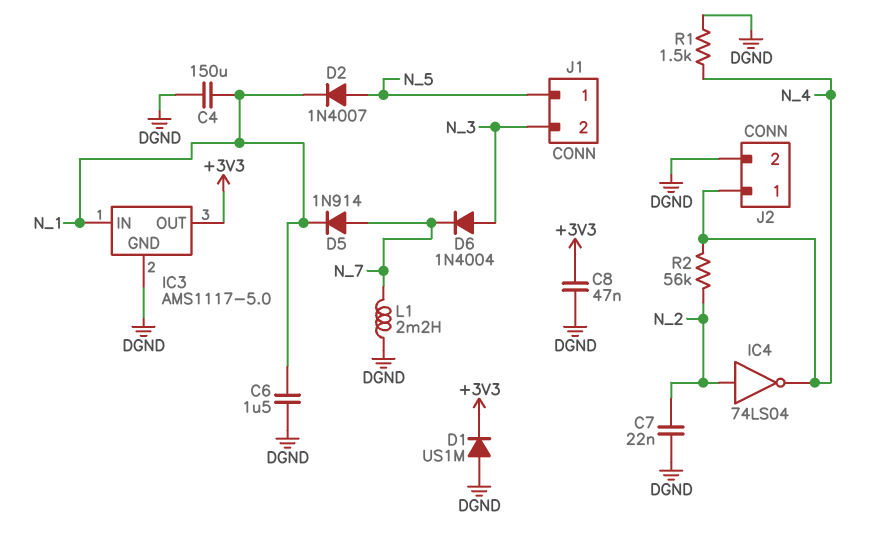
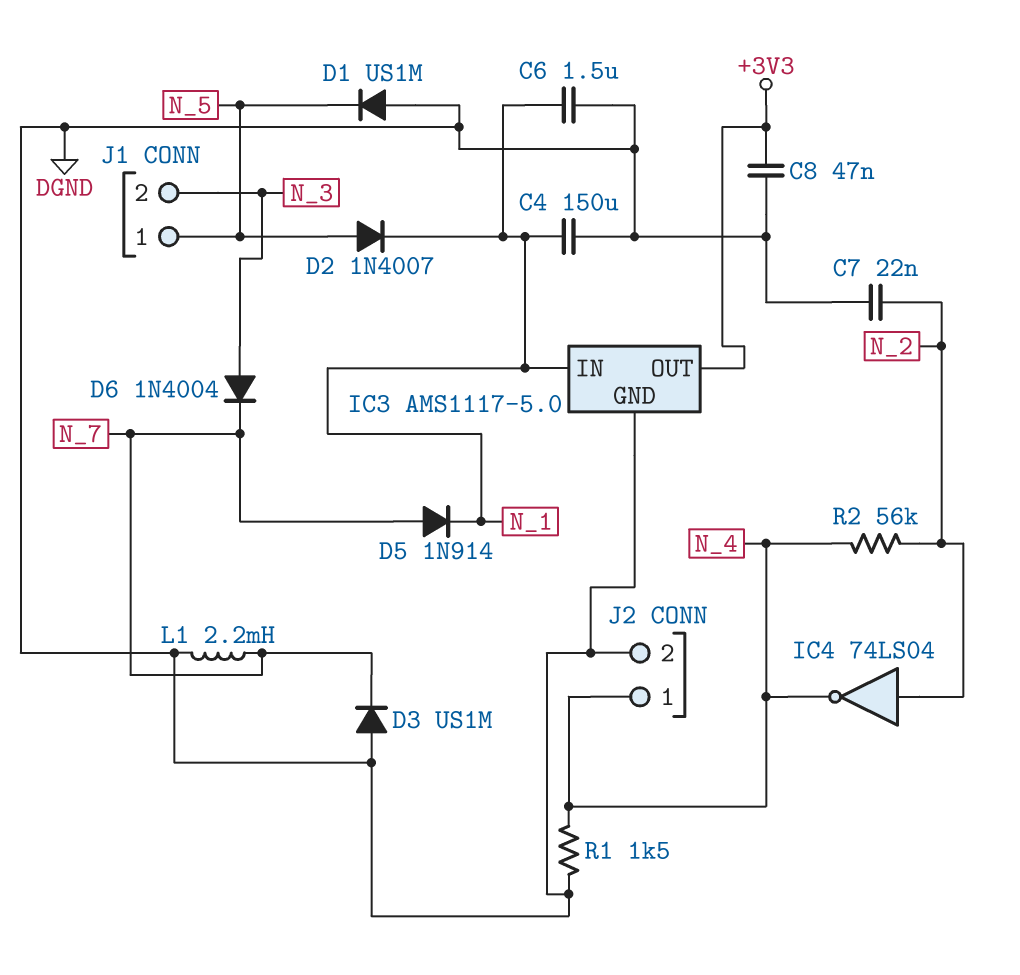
D1: diode US1M (A DGND, K +3V3) -> diode US1M (A DGND, K N_5)
D3: none -> diode US1M (A DGND, K N_7)

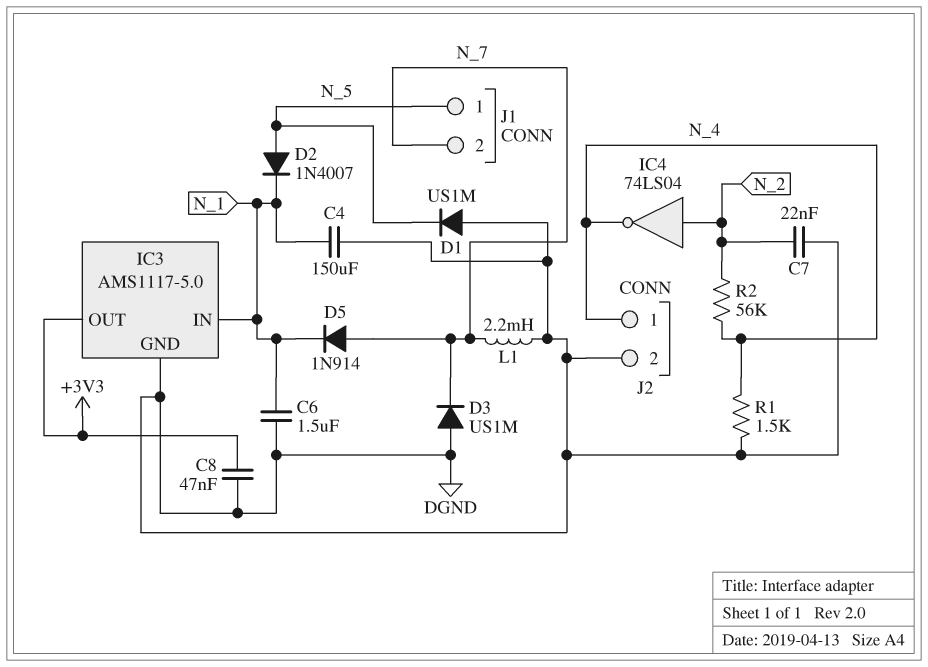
D6: diode 1N4004 (A N_3, K N_7) -> none
J1 pin 2: N_3 -> N_7

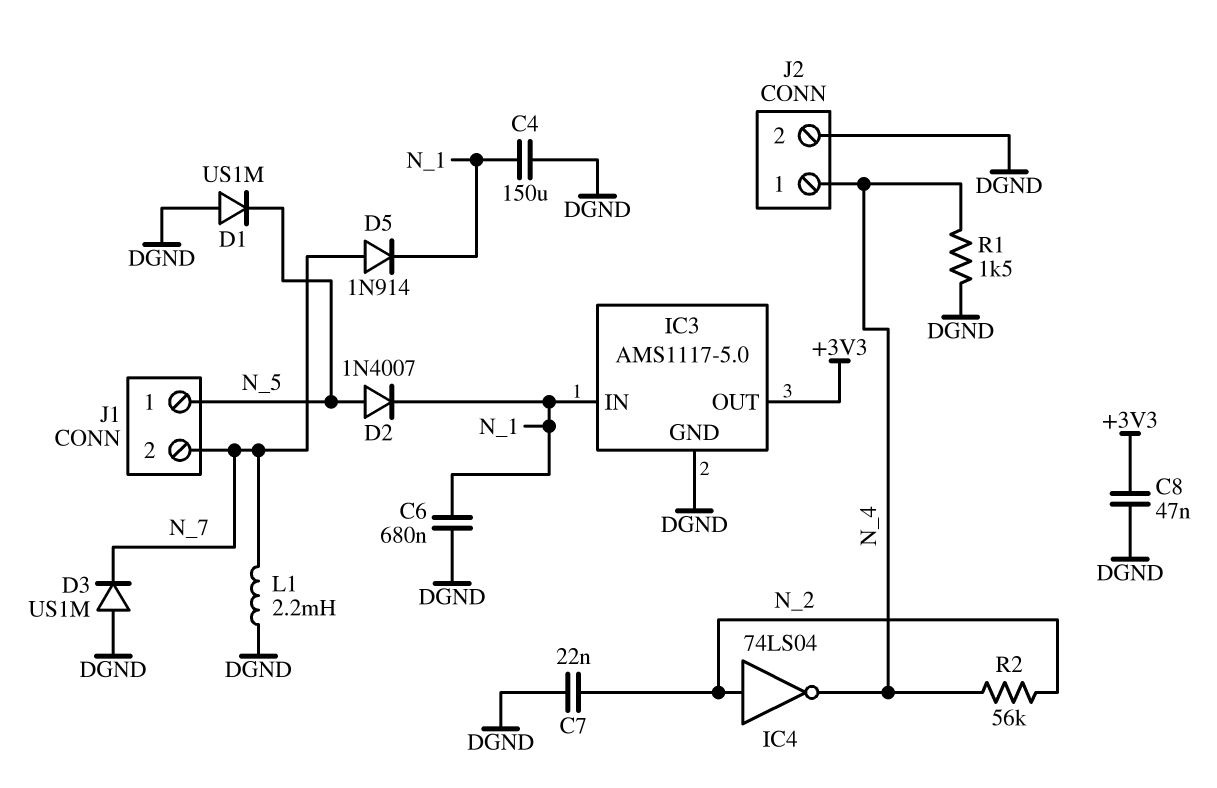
C6: 1.5uF (DGND, N_1) -> 680nF (DGND, N_1)

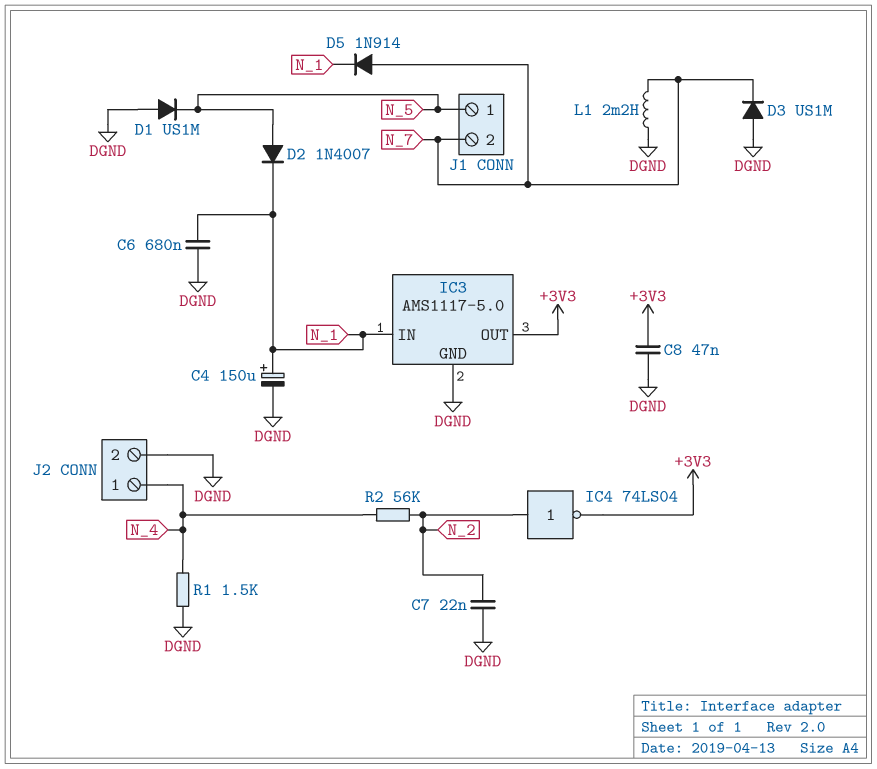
C4: 150uF (DGND, N_1) -> 150uF (plus N_1, minus DGND)
IC4: NOT 74LS04 (in N_2, out N_4) -> NOT 74LS04 (in N_2, out +3V3)

